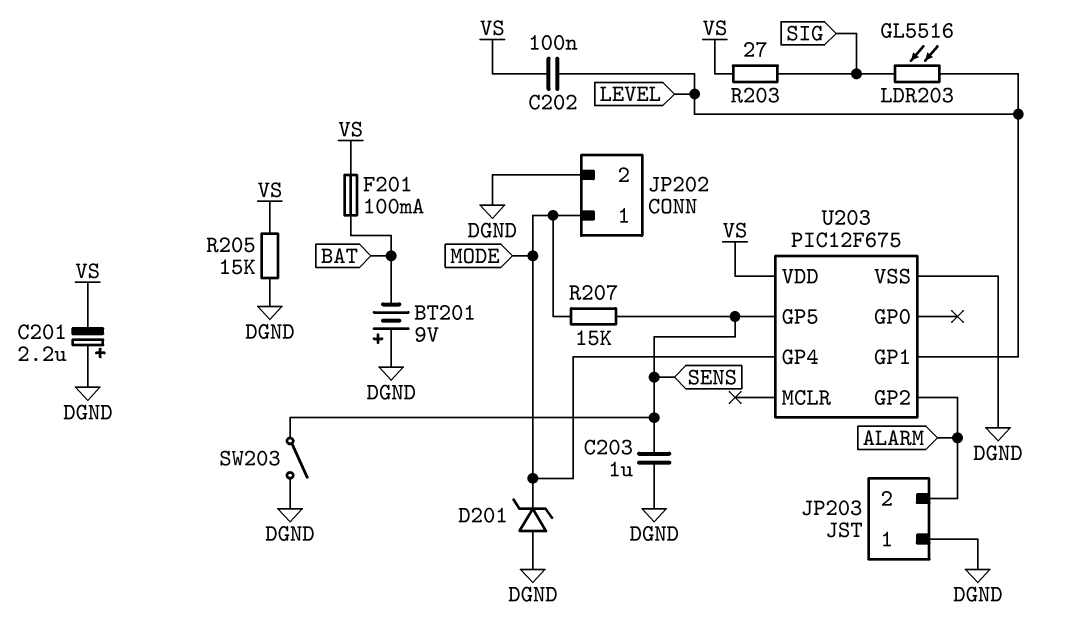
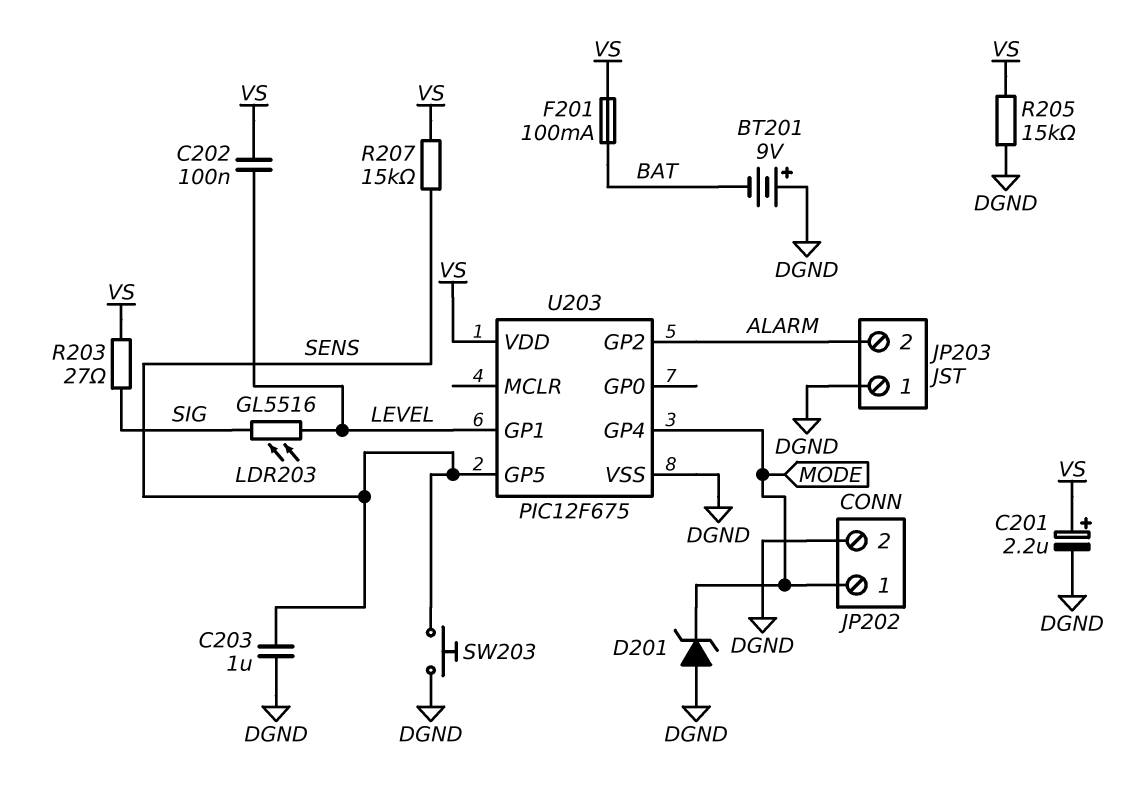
C201: 2.2uF (plus DGND, minus VS) -> 2.2uF (plus VS, minus DGND)
R207: 15k (MODE, SENS) -> 15k (SENS, VS)
SW203: switch (DGND, SENS) -> button (DGND, SENS)

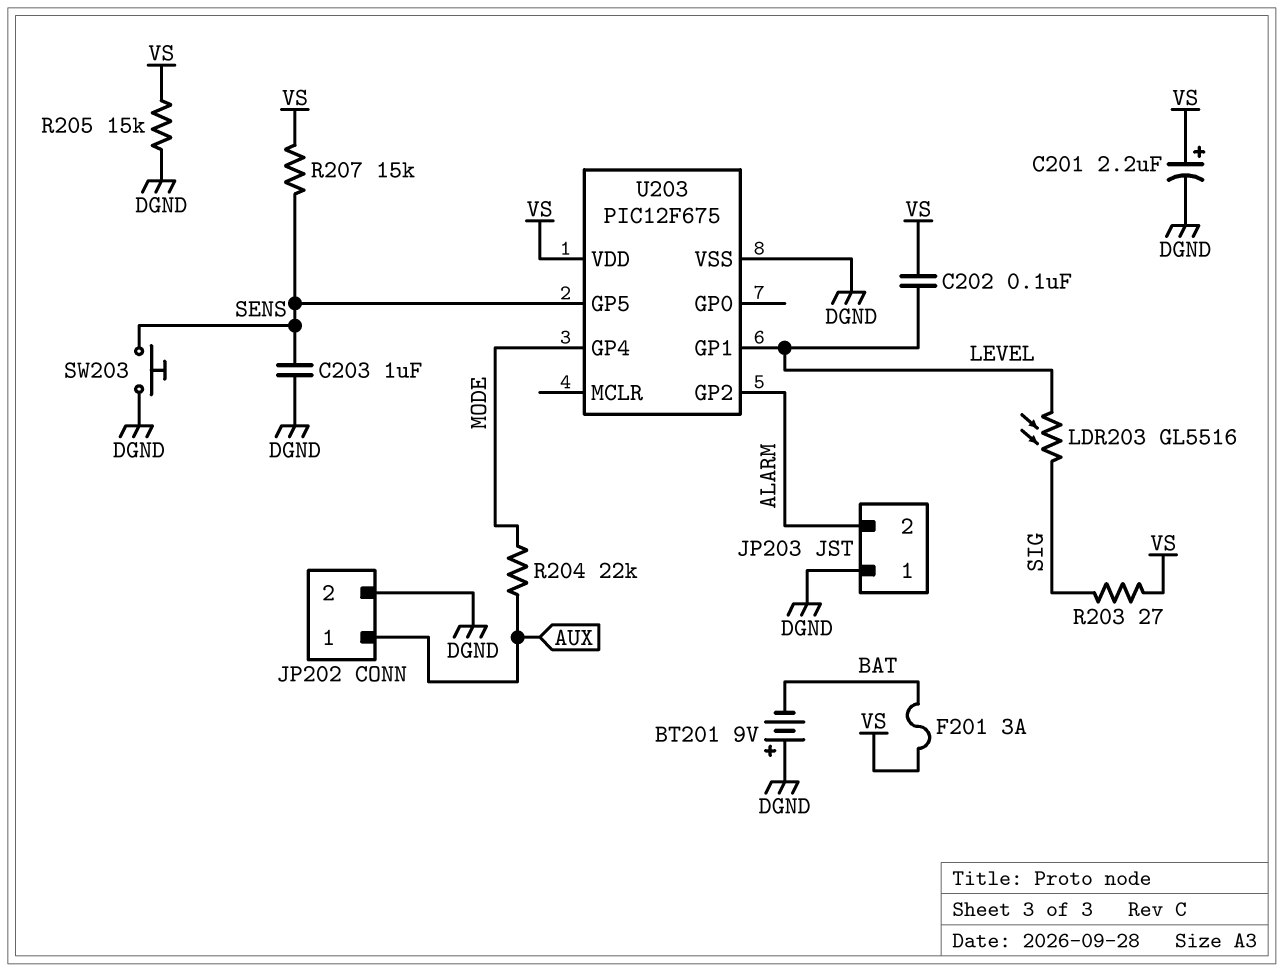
D201: zener (A DGND, K MODE) -> none
F201: 100mA (BAT, VS) -> 3A (BAT, VS)
JP202 pin 1: MODE -> AUX
R204: none -> 22k (AUX, MODE)

